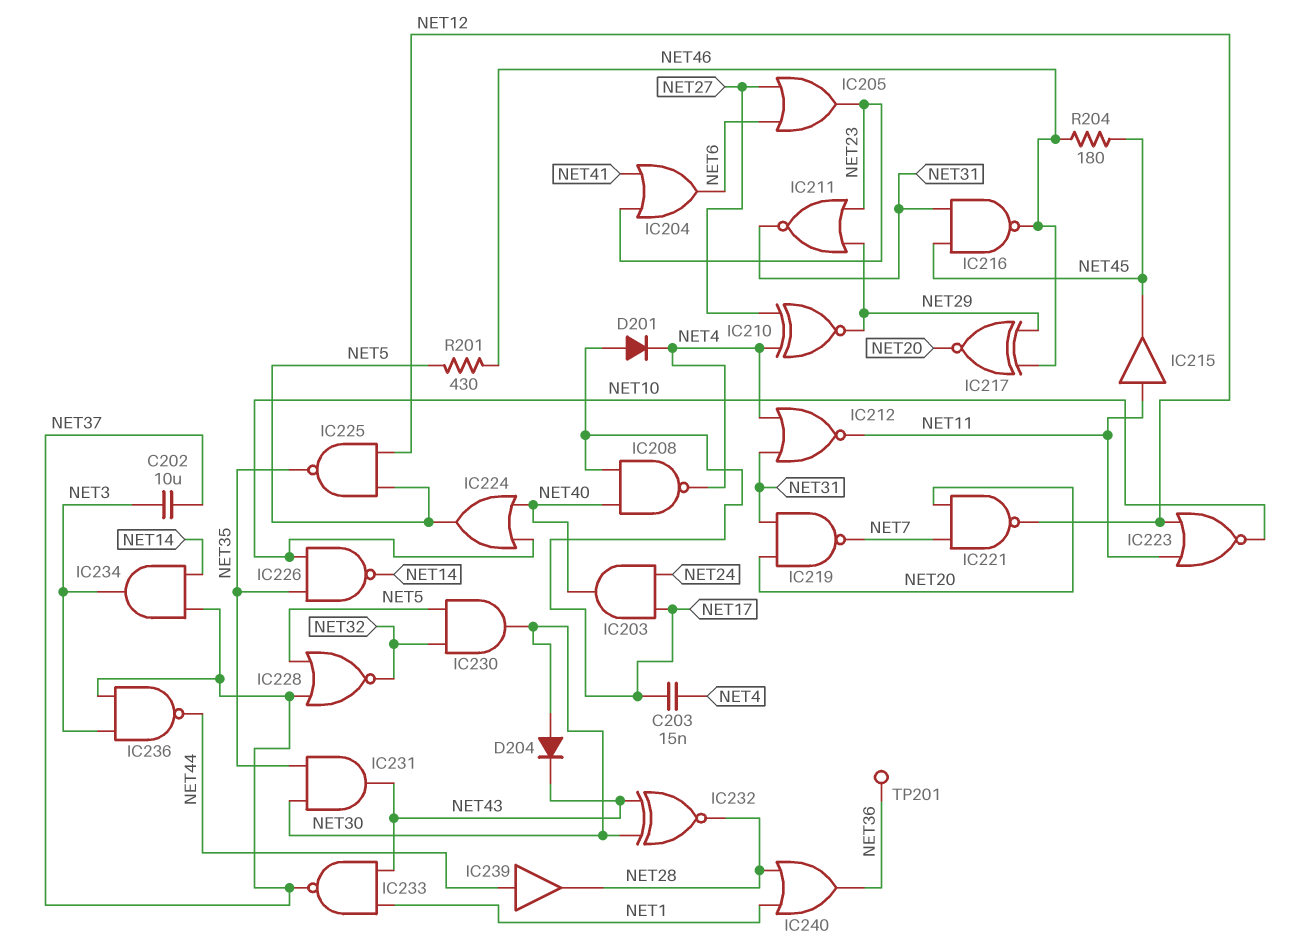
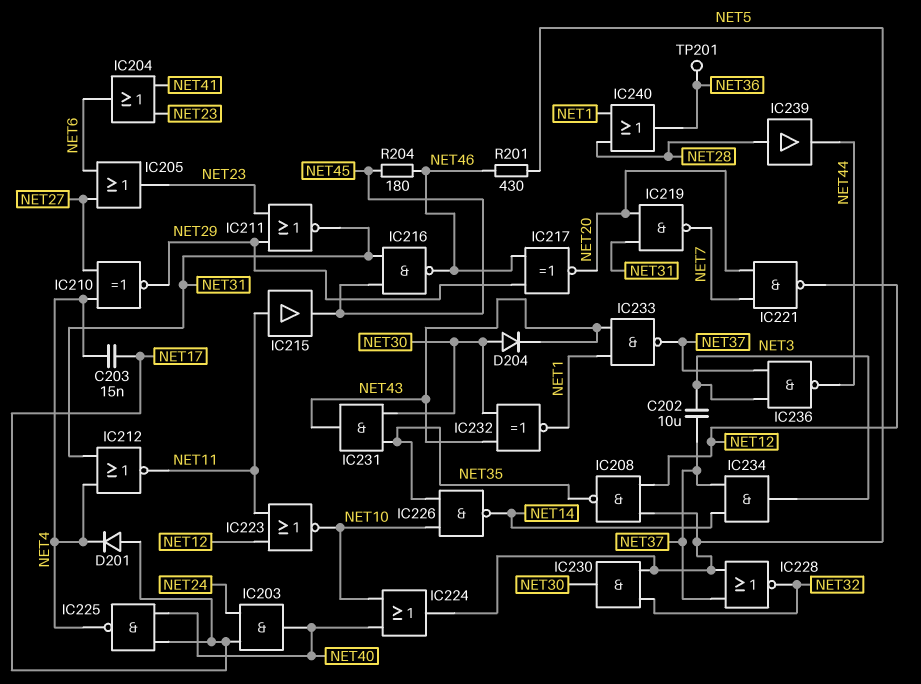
IC208: NAND (in NET17, in NET40, out NET4) -> NAND (in NET5, in NET12, out NET35)
IC225: NAND (in NET5, in NET12, out NET35) -> NAND (in NET17, in NET40, out NET4)
IC232: XNOR (in NET30, in NET43, out NET28) -> XNOR (in NET30, in NET43, out NET1)
IC239: buffer (in NET44, out NET28) -> buffer (in NET28, out NET44)

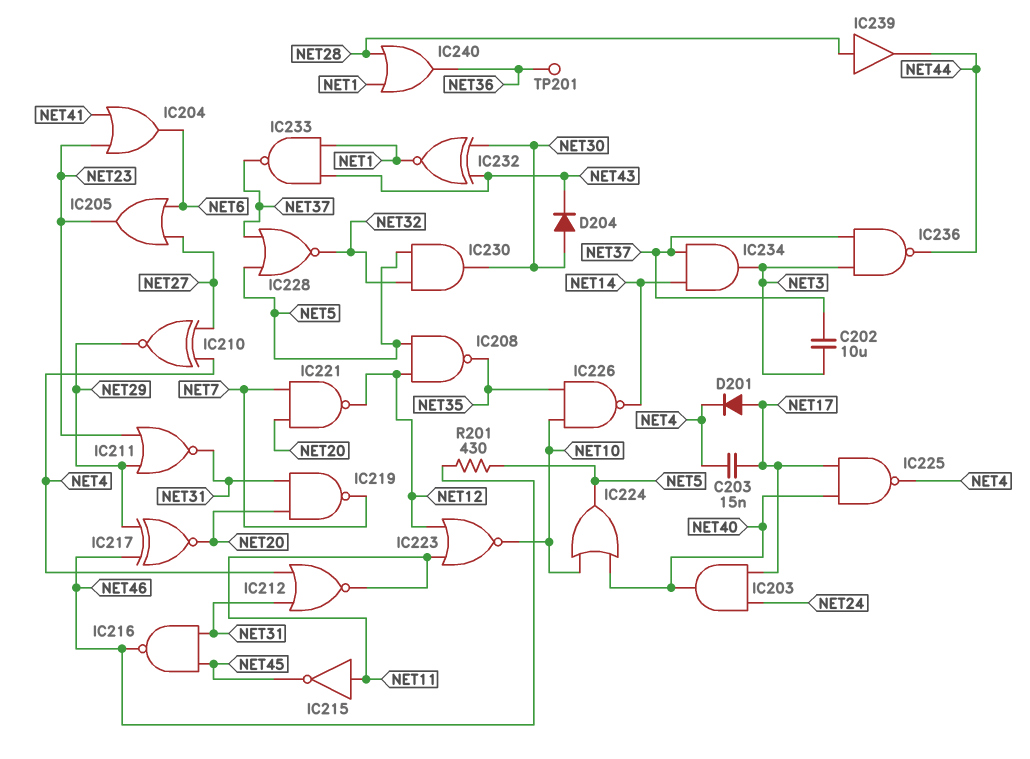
IC215: buffer (in NET11, out NET45) -> NOT (in NET11, out NET45)
IC231: AND (in NET30, in NET35, out NET43) -> none
R204: 180 (NET45, NET46) -> none

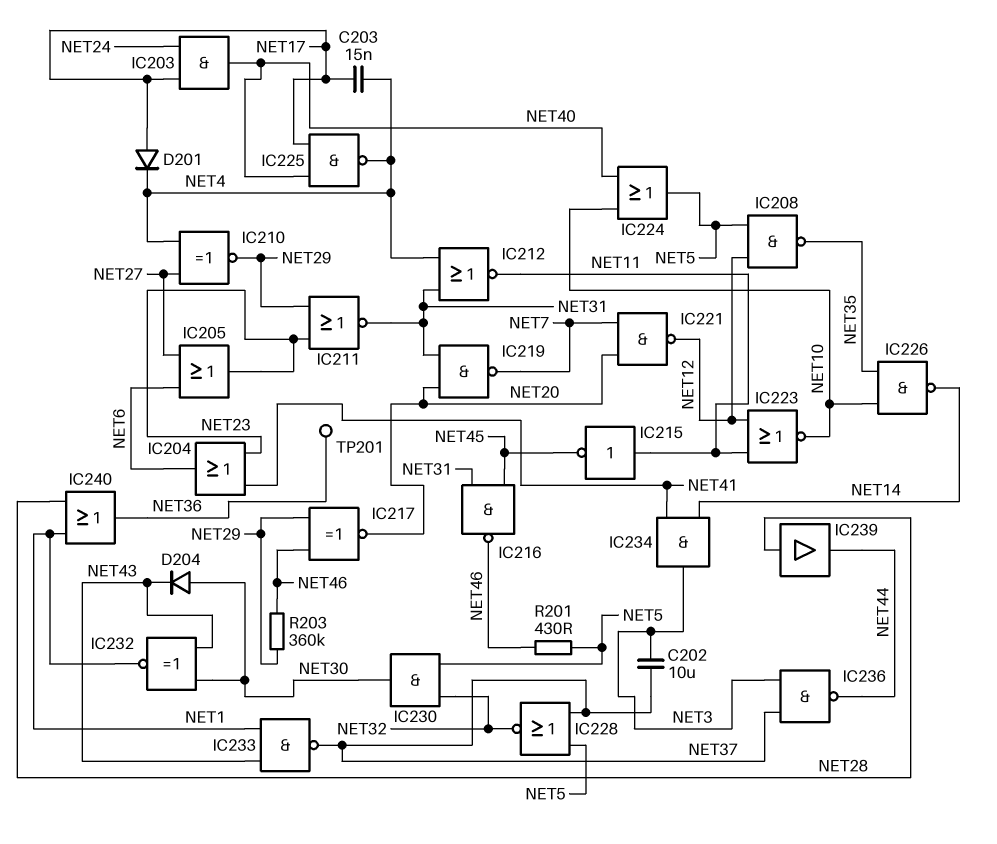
IC234: AND (in NET14, in NET37, out NET3) -> AND (in NET14, in NET41, out NET3)
R203: none -> 360k (NET29, NET46)

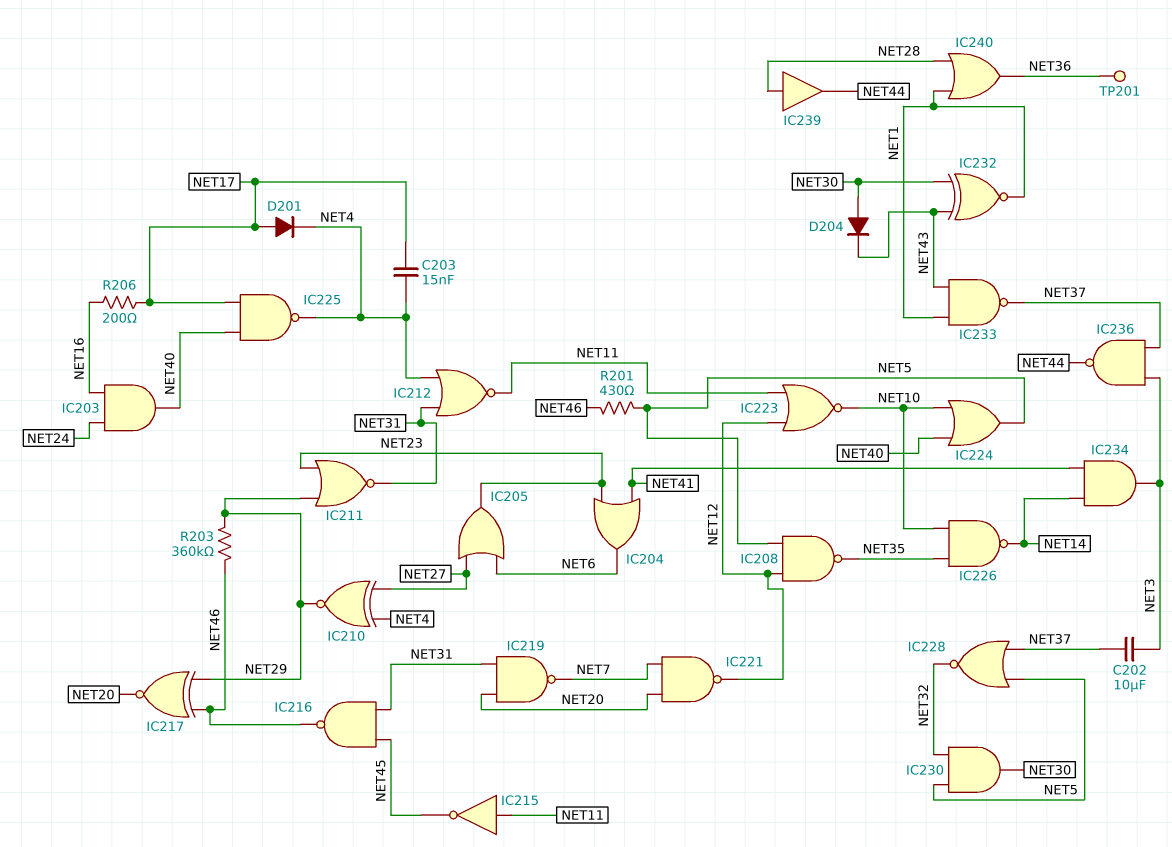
IC203: AND (in NET17, in NET24, out NET40) -> AND (in NET16, in NET24, out NET40)
R206: none -> 200 (NET16, NET17)

